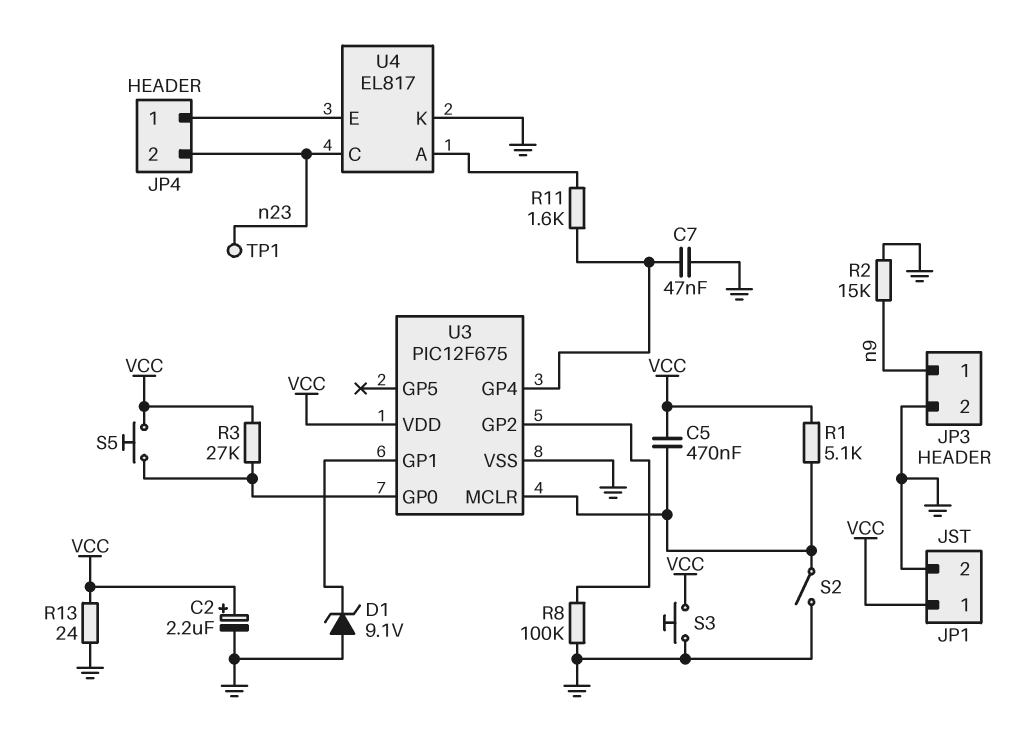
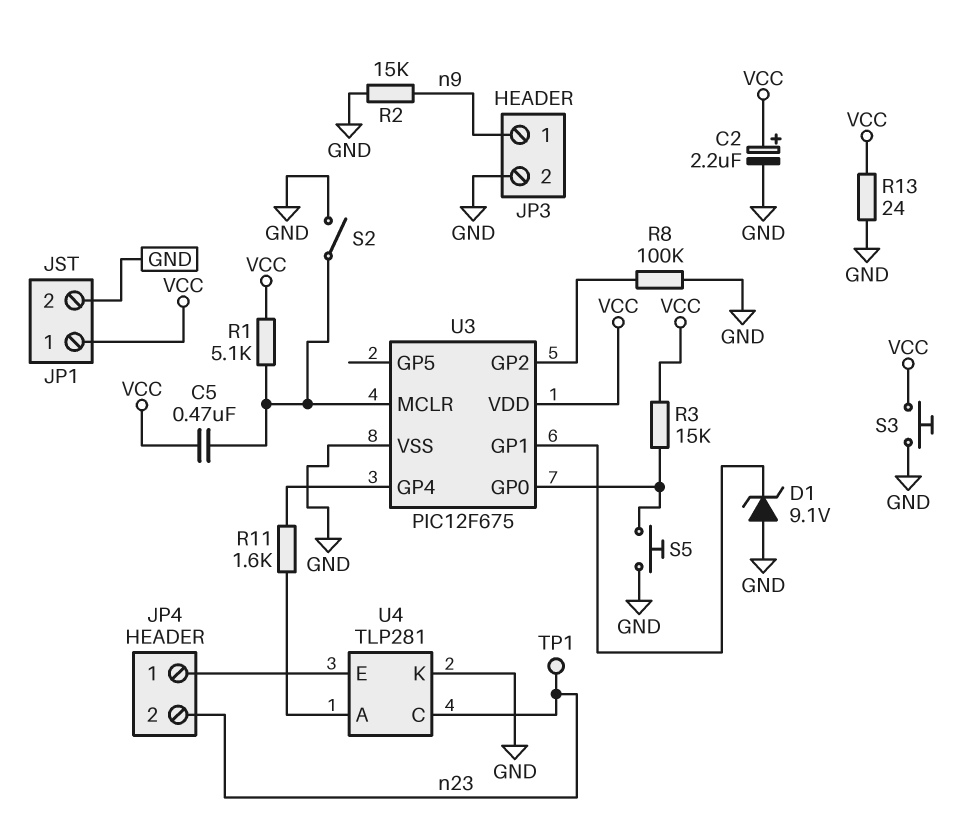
C7: 47nF (GND, U3/GP4) -> none
R3: 27k (U3/GP0, VCC) -> 15k (U3/GP0, VCC)
S5: button (U3/GP0, VCC) -> button (GND, U3/GP0)
U4: EL817 -> TLP281

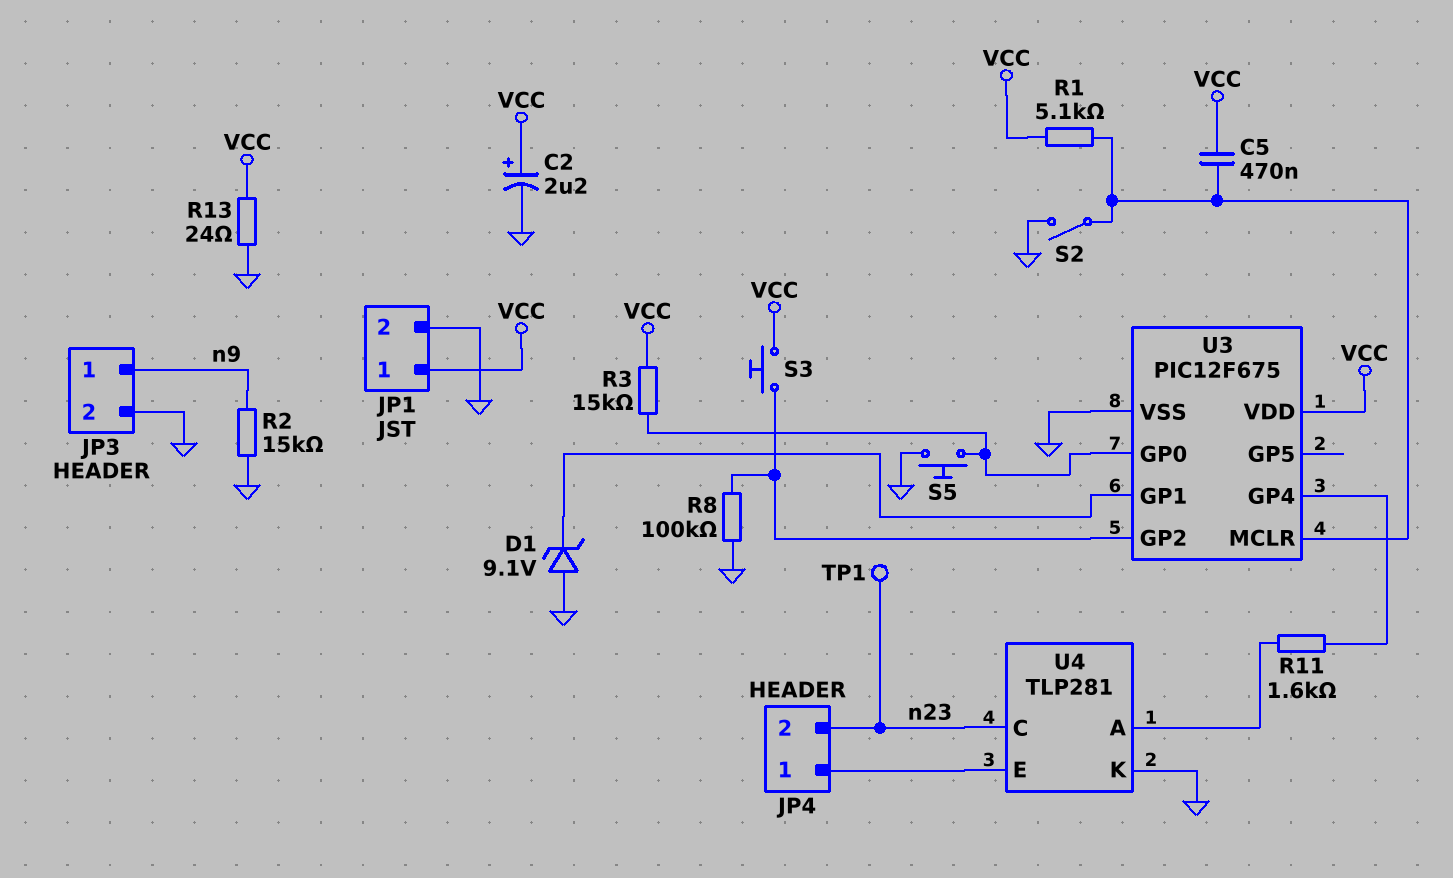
S3: button (GND, VCC) -> button (U3/GP2, VCC)

